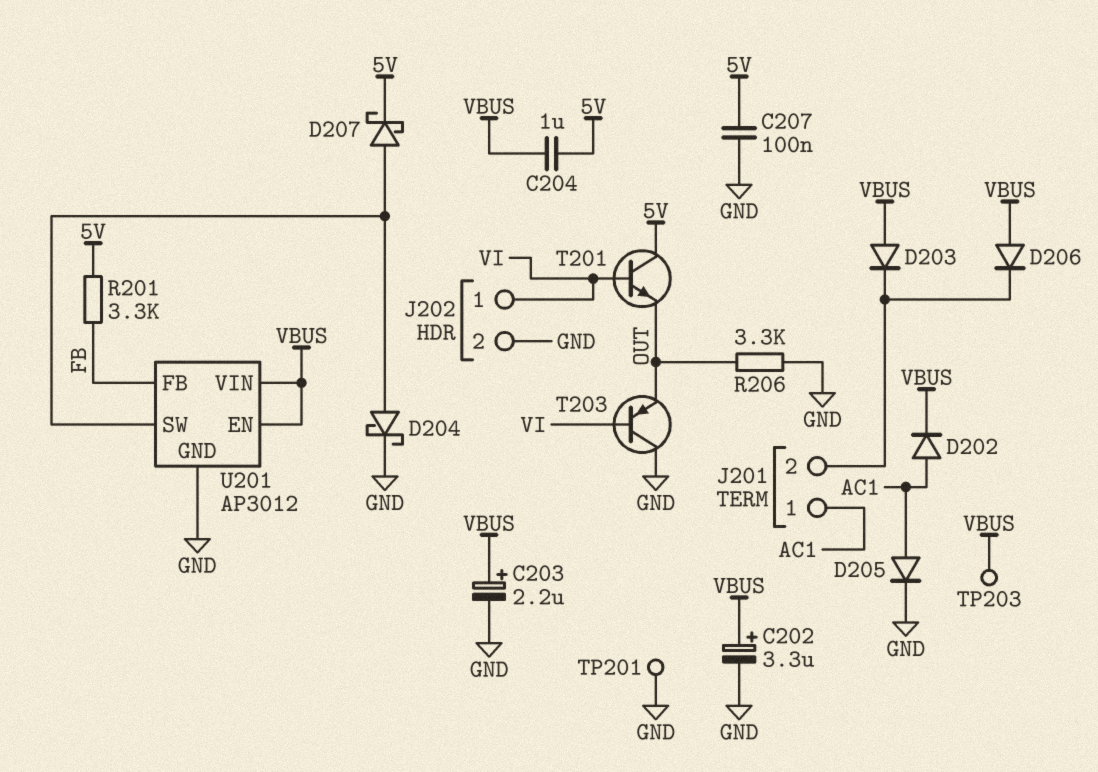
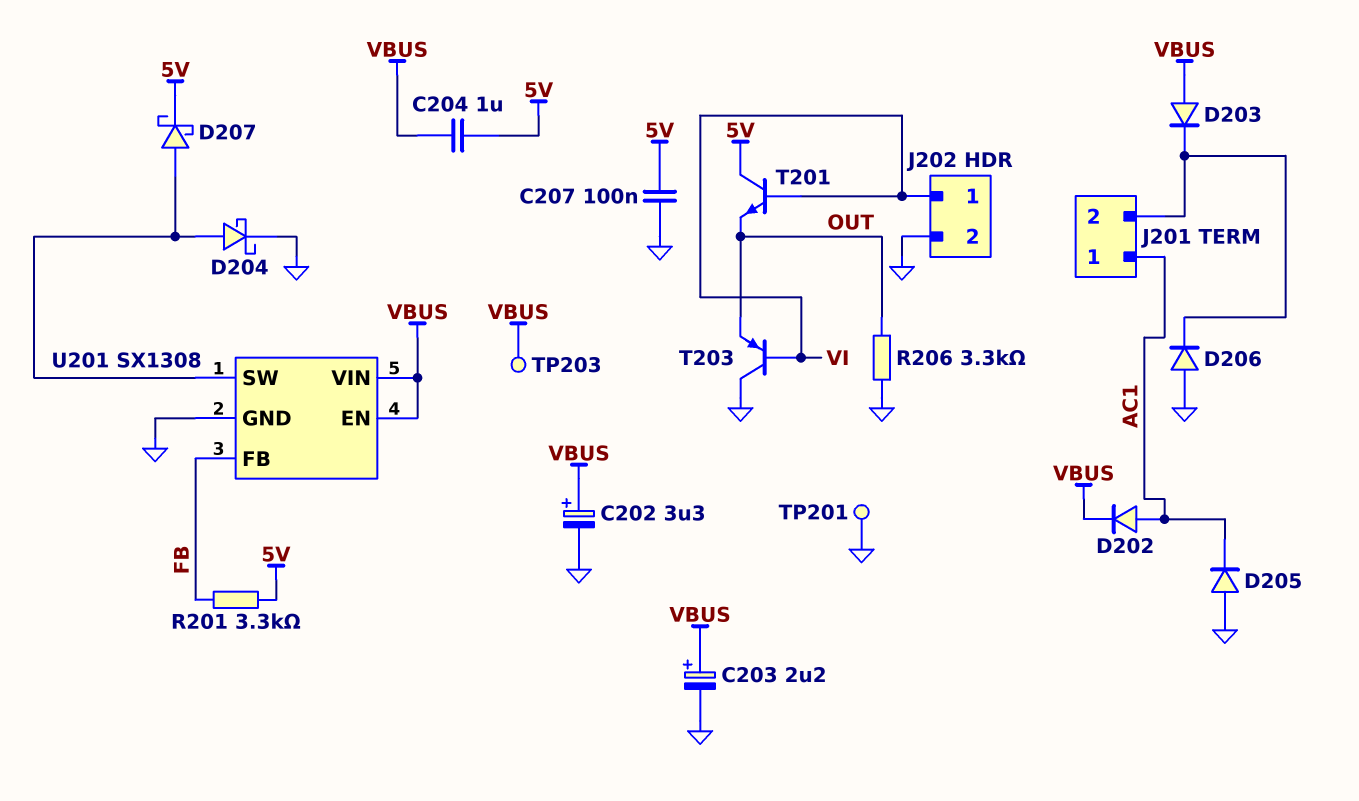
D205: diode (A AC1, K GND) -> diode (A GND, K AC1)
D206: diode (A VBUS, K J201/2) -> diode (A GND, K J201/2)
U201: AP3012 -> SX1308

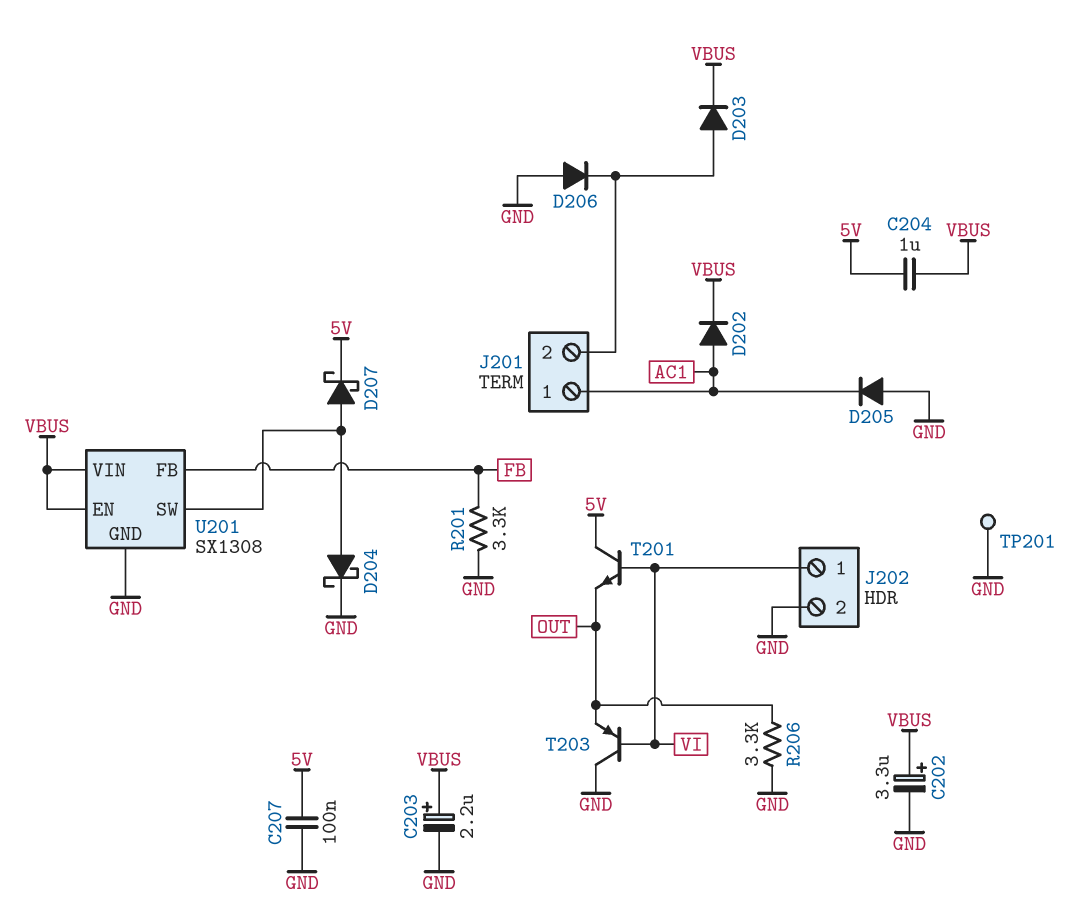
D203: diode (A VBUS, K J201/2) -> diode (A J201/2, K VBUS)
R201: 3.3k (5V, FB) -> 3.3k (FB, GND)
TP203: test point (VBUS) -> none

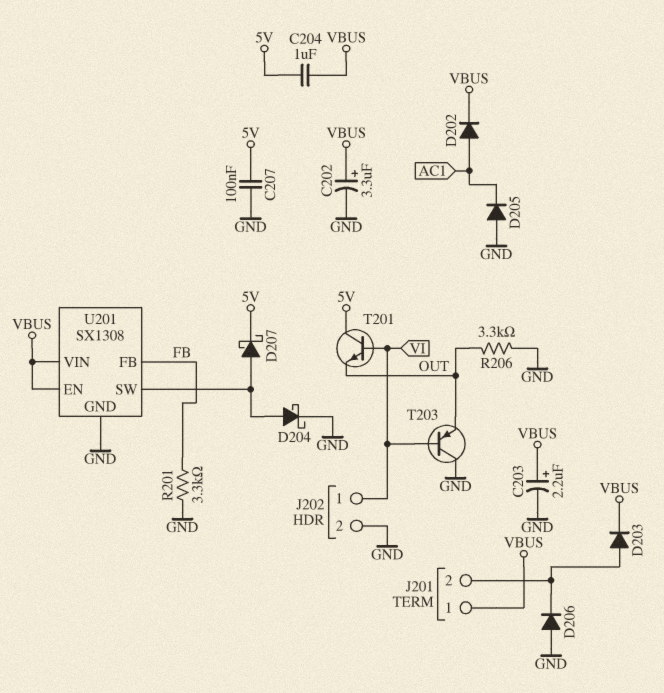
J201 pin 1: AC1 -> VBUS
TP201: test point (GND) -> none

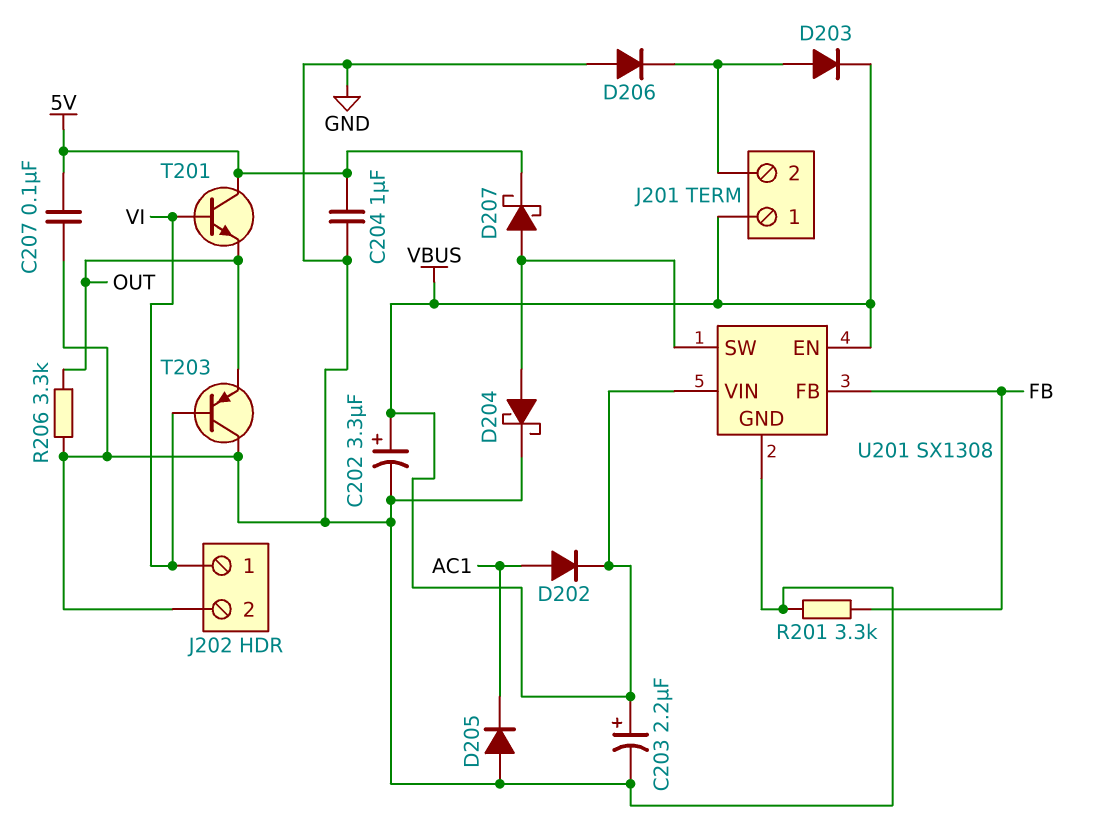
C204: 1uF (5V, VBUS) -> 1uF (5V, GND)

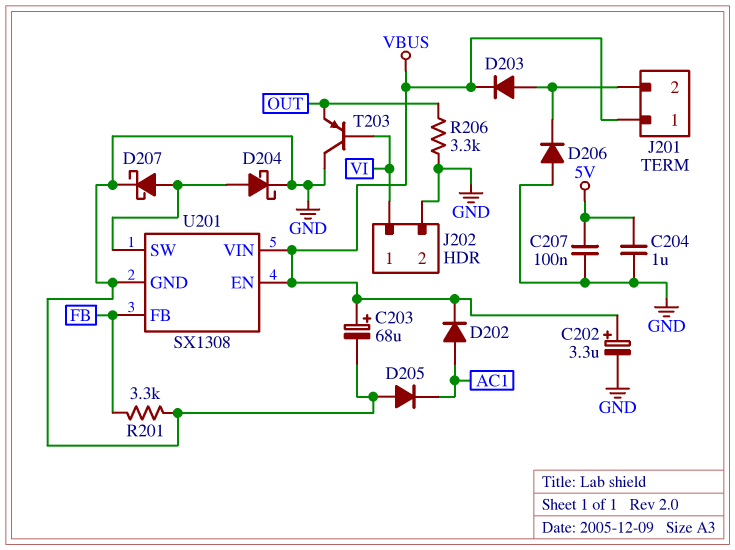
C203: 2.2uF (plus VBUS, minus GND) -> 68uF (plus VBUS, minus GND)
D207: schottky (A U201/SW, K 5V) -> schottky (A U201/SW, K GND)
T201: NPN (B VI, C 5V, E OUT) -> none

